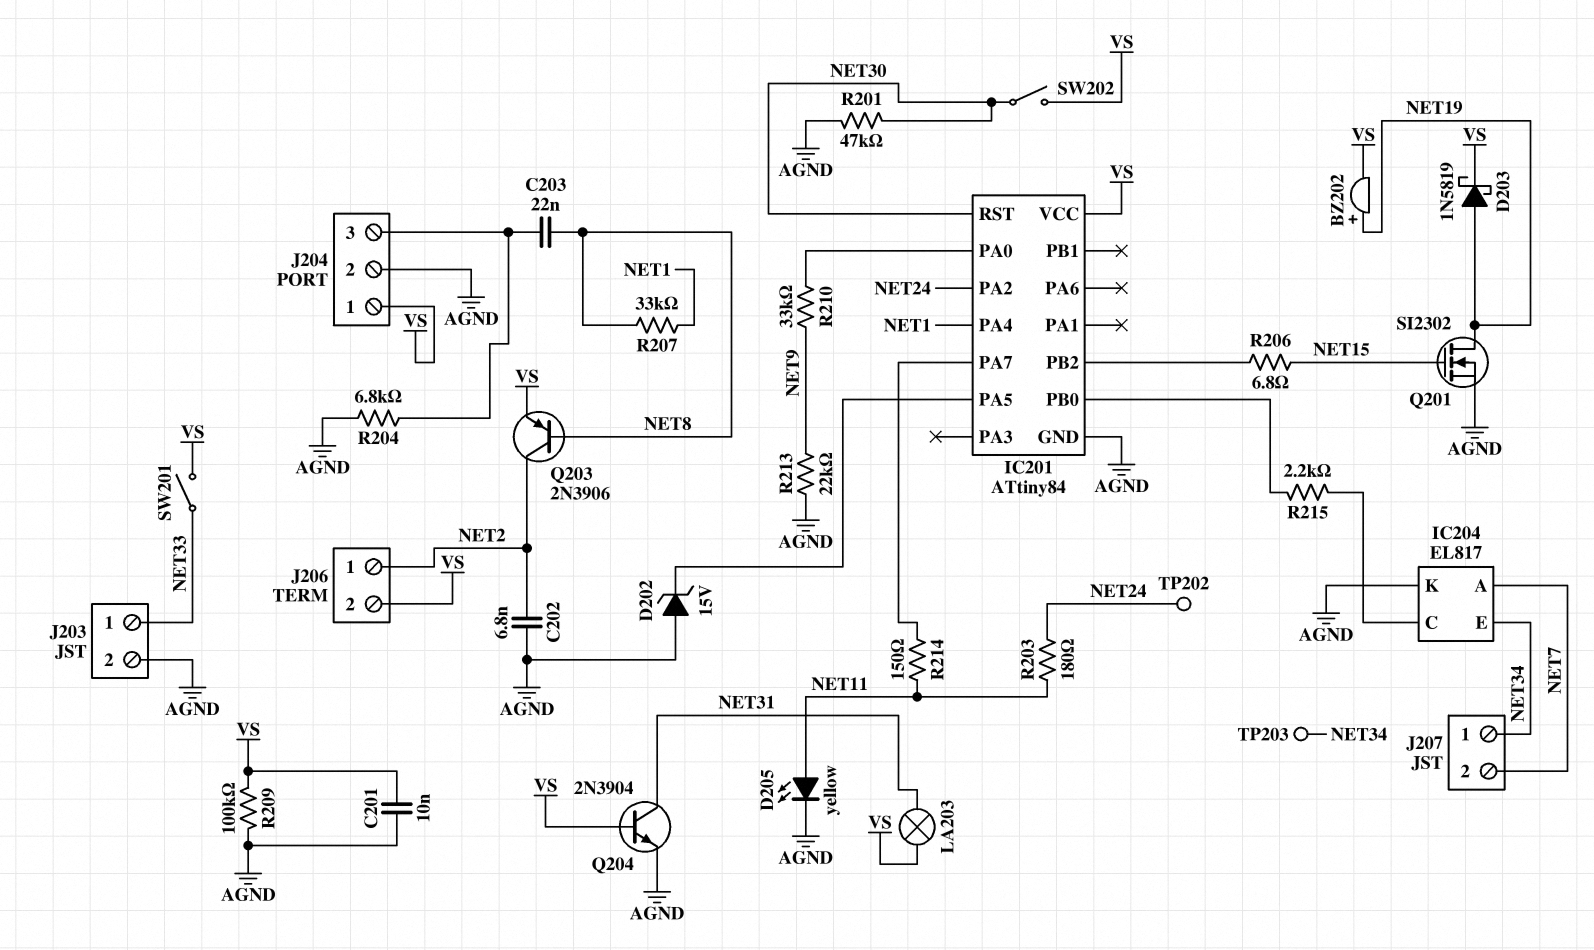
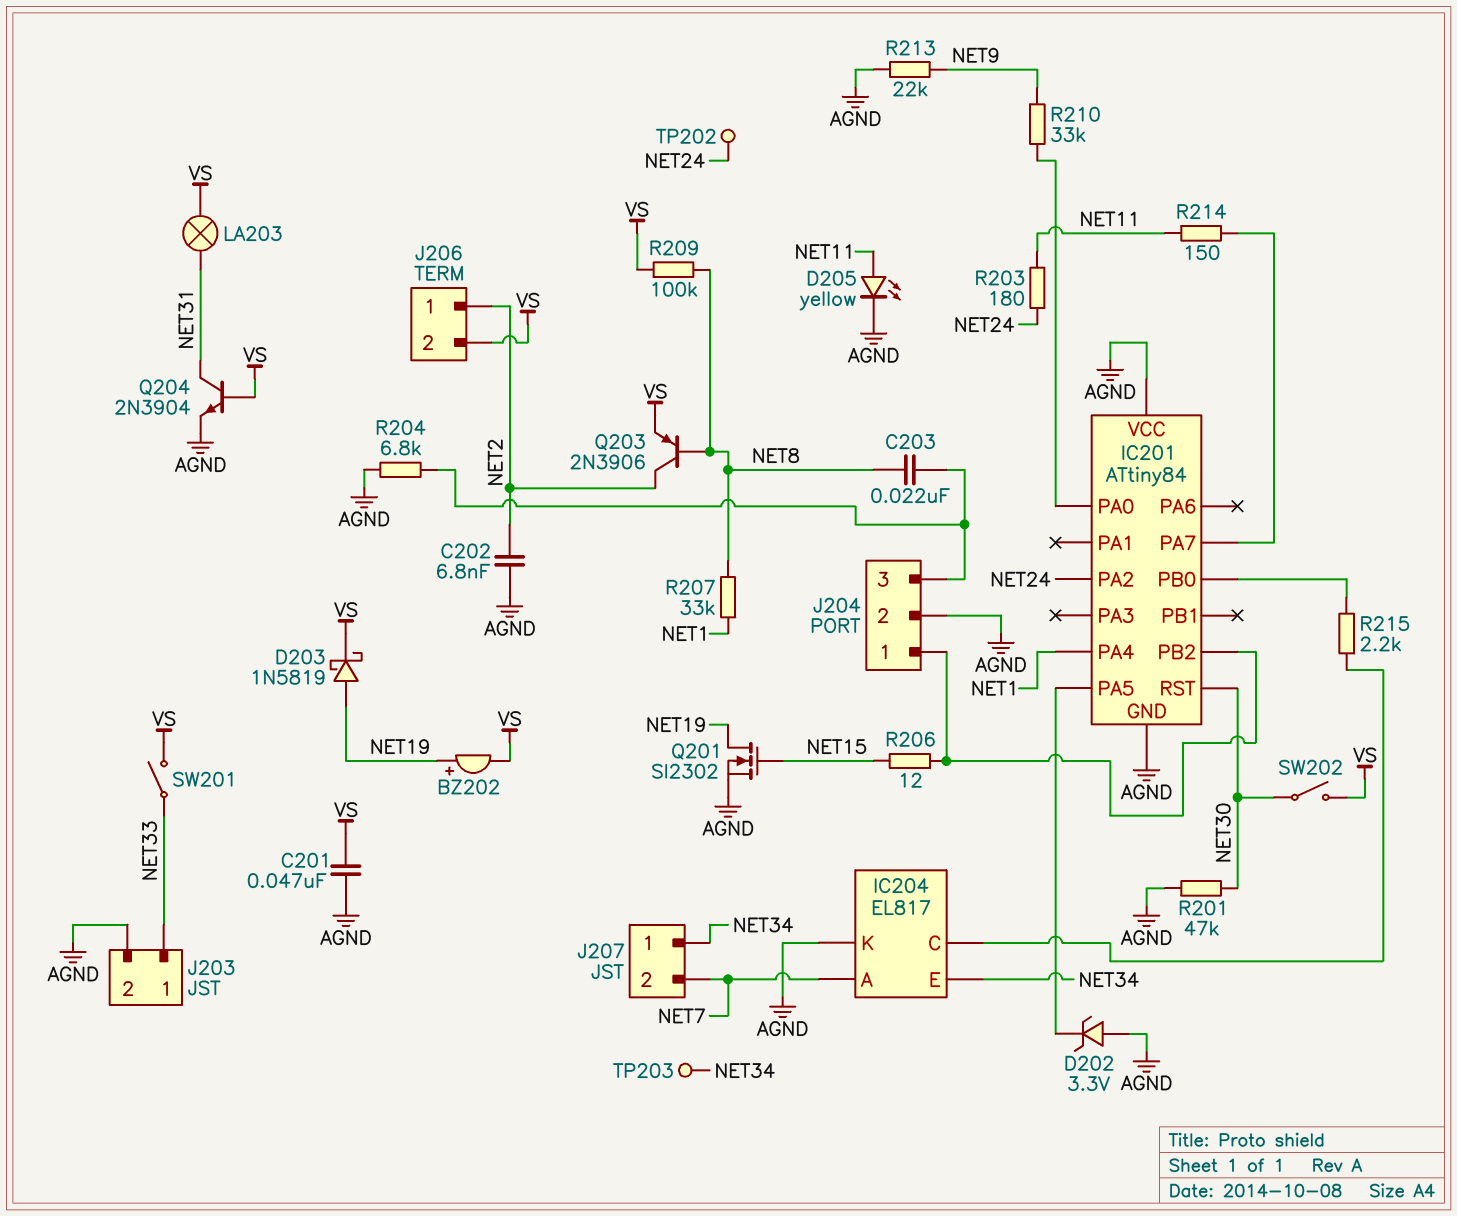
C201: 10nF (AGND, VS) -> 47nF (AGND, VS)
D202: zener 15V (A AGND, K IC201/PA5) -> zener 3.3V (A AGND, K IC201/PA5)
IC201 pin VCC: VS -> AGND
J204 pin 1: VS -> IC201/PB2
R206: 6.8 (IC201/PB2, NET15) -> 12 (IC201/PB2, NET15)
R209: 100k (AGND, VS) -> 100k (NET8, VS)

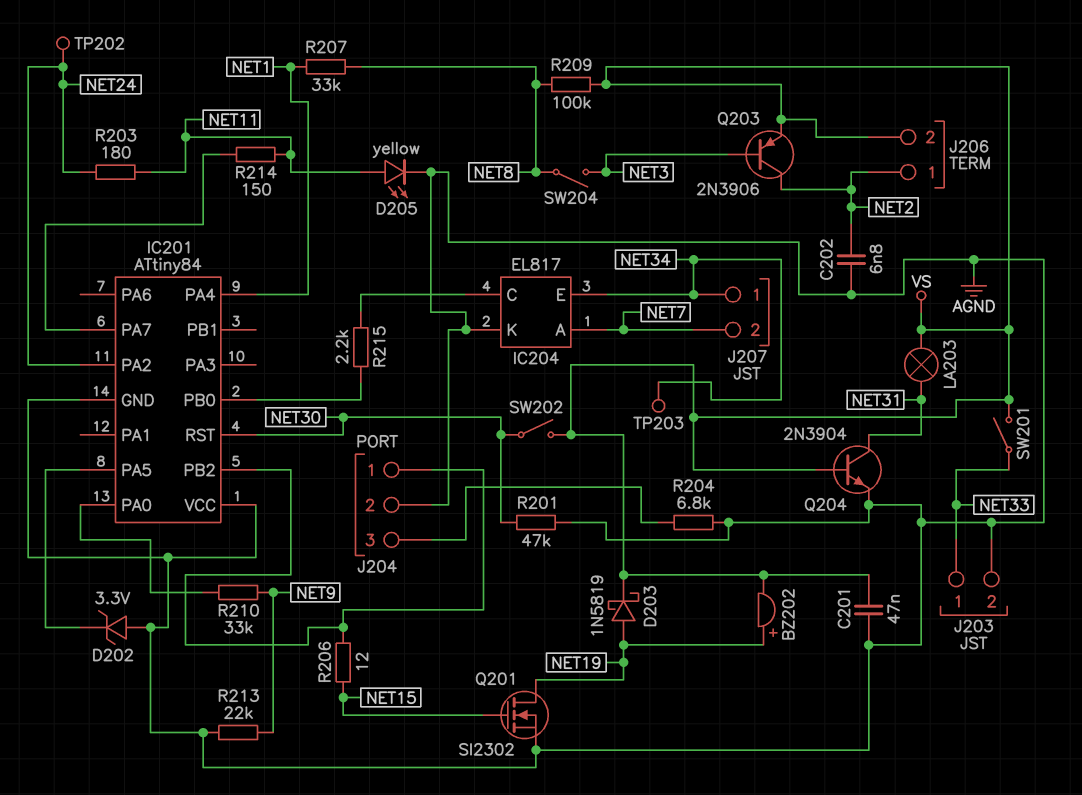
C203: 22nF (J204/3, NET8) -> none
Q203: PNP 2N3906 (B NET8, C NET2, E VS) -> PNP 2N3906 (B NET3, C NET2, E VS)
SW204: none -> switch (NET3, NET8)

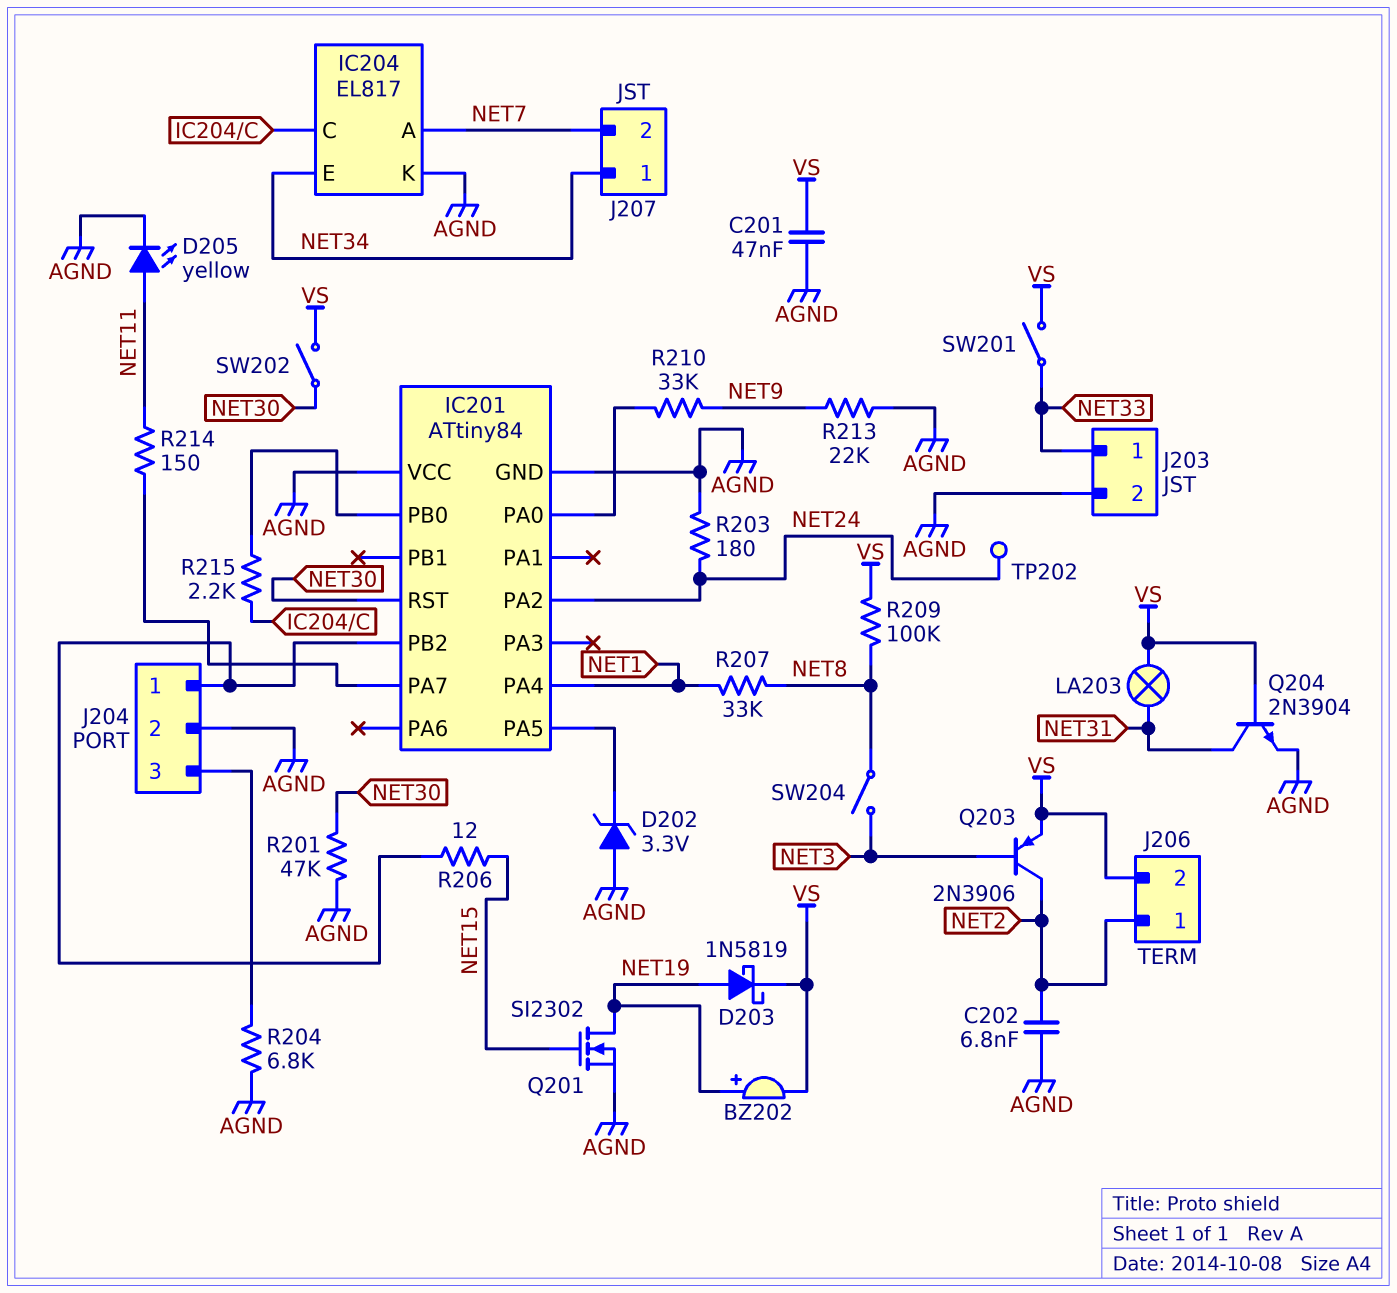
R203: 180 (NET11, NET24) -> 180 (AGND, NET24)
TP203: test point (NET34) -> none

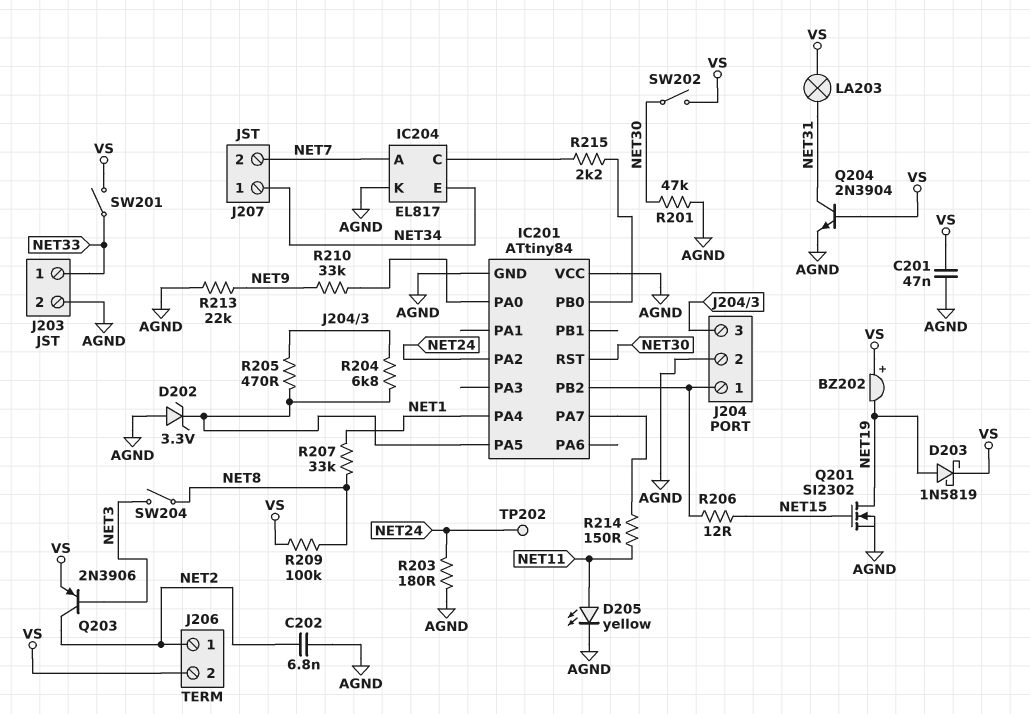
BZ202: buzzer (plus NET19, minus VS) -> buzzer (plus VS, minus NET19)
R204: 6.8k (AGND, J204/3) -> 6.8k (IC201/PA5, J204/3)
R205: none -> 470 (IC201/PA5, J204/3)

